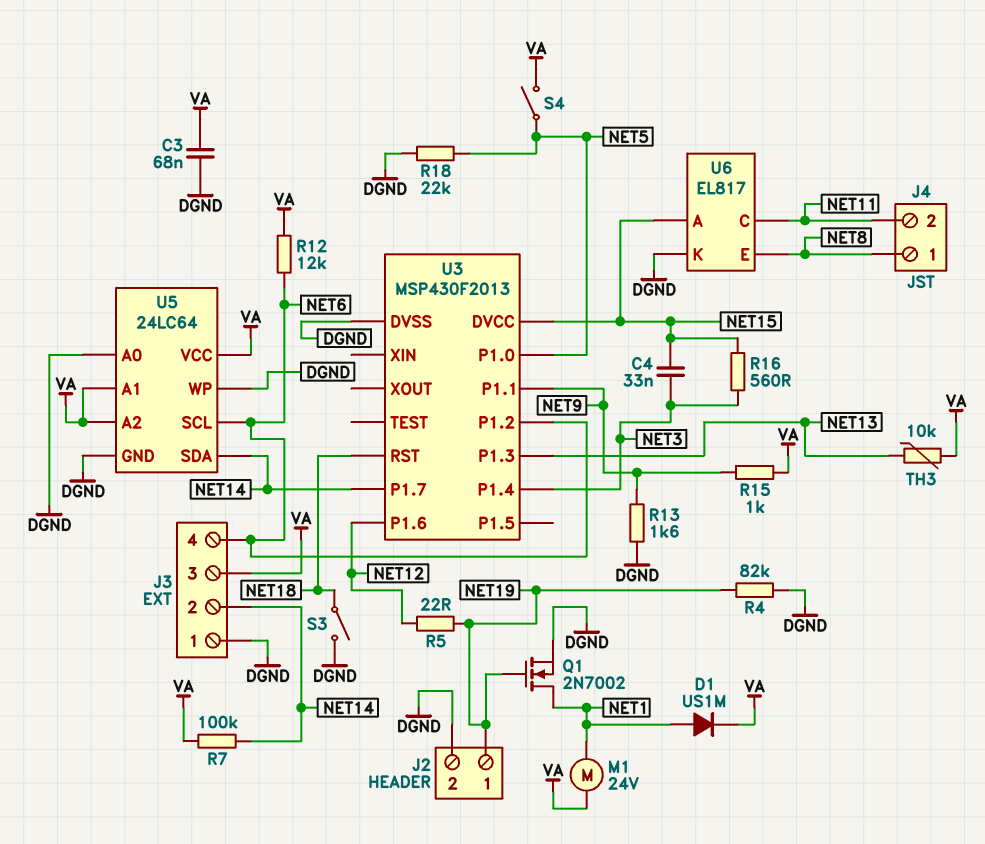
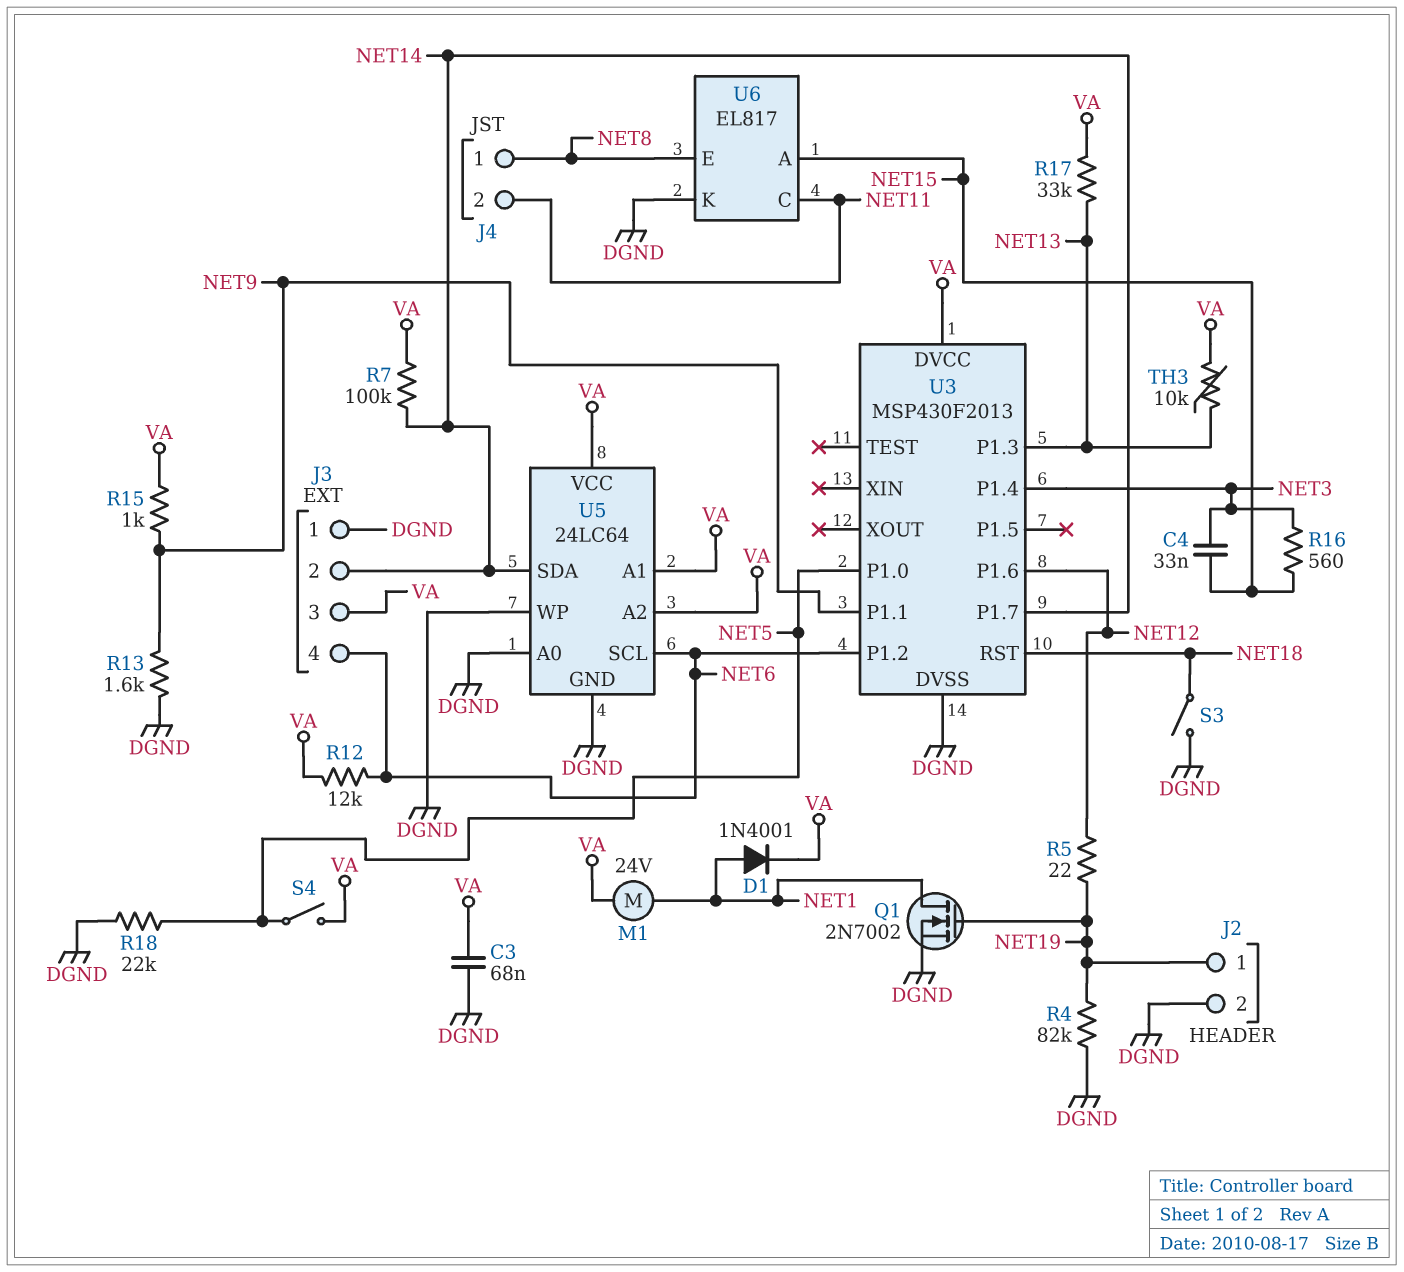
D1: diode US1M (A NET1, K VA) -> diode 1N4001 (A NET1, K VA)
R17: none -> 33k (NET13, VA)
U3 pin DVCC: NET15 -> VA

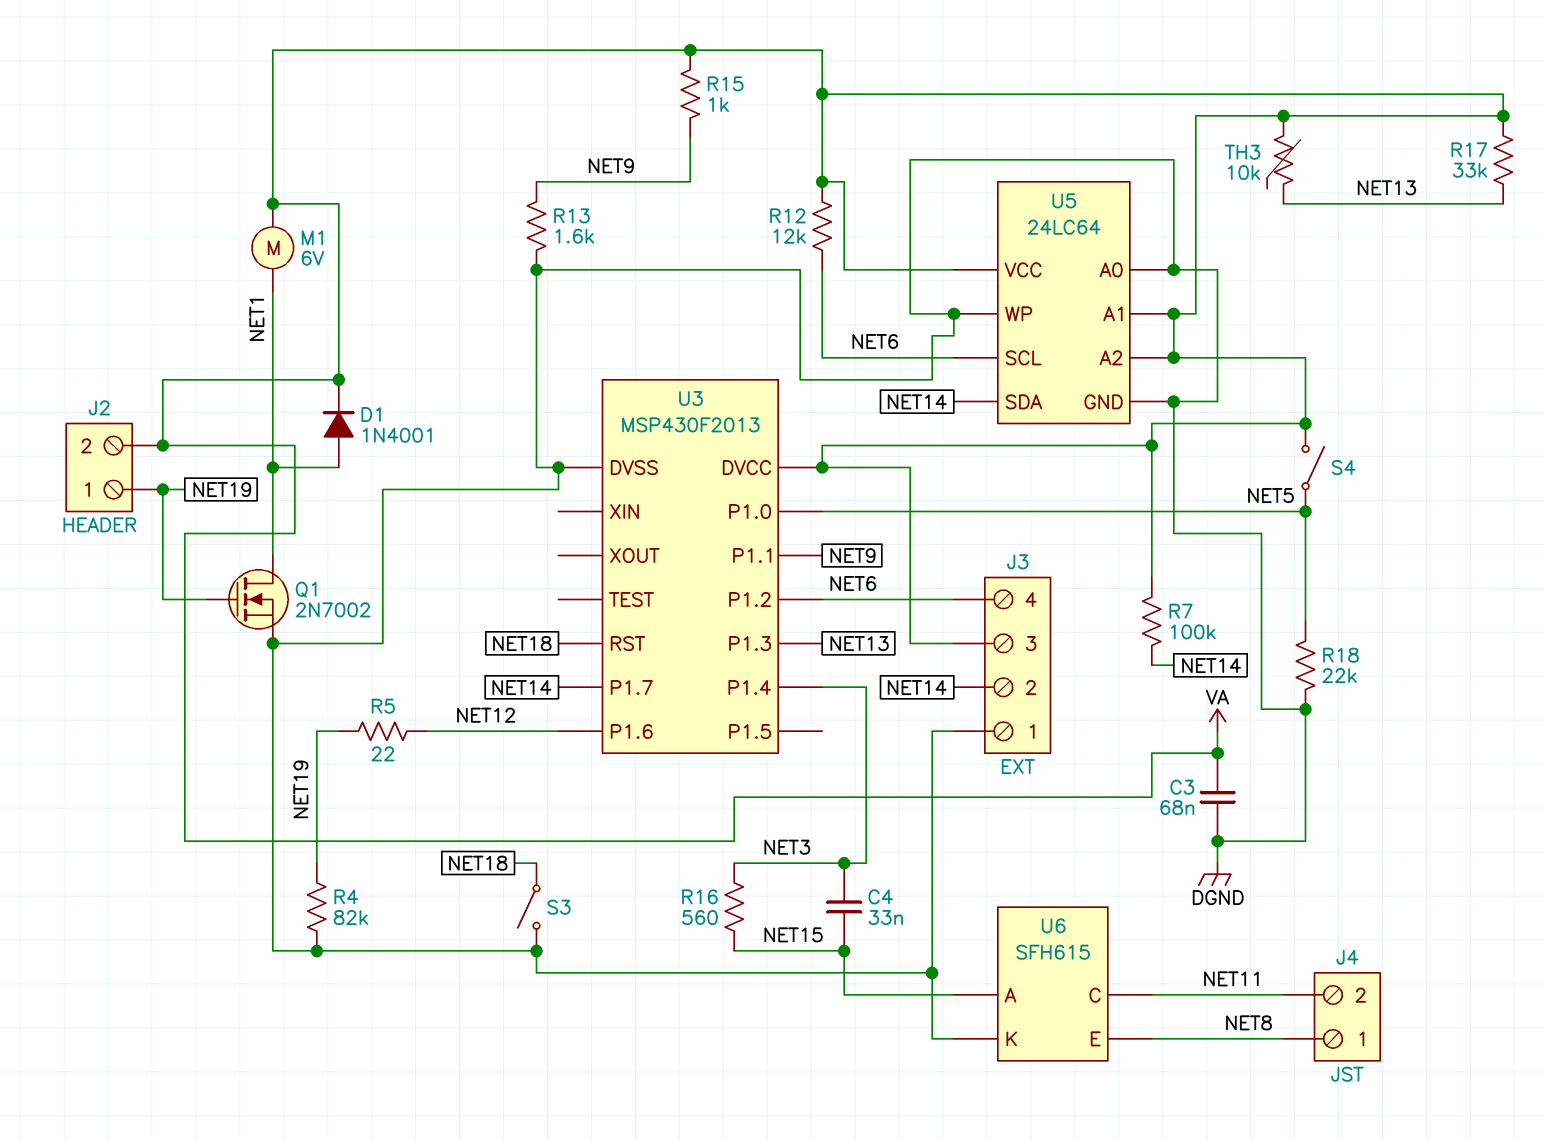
J2 pin 2: DGND -> VA
M1: motor 24V (NET1, VA) -> motor 6V (NET1, VA)
U6: EL817 -> SFH615

